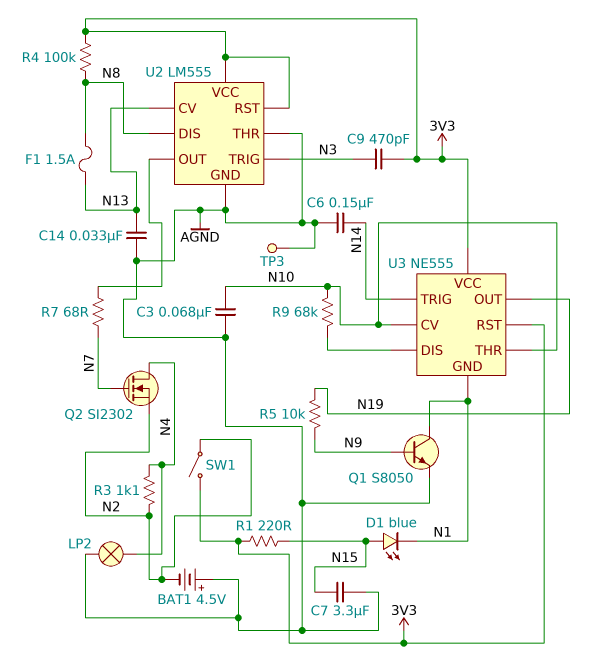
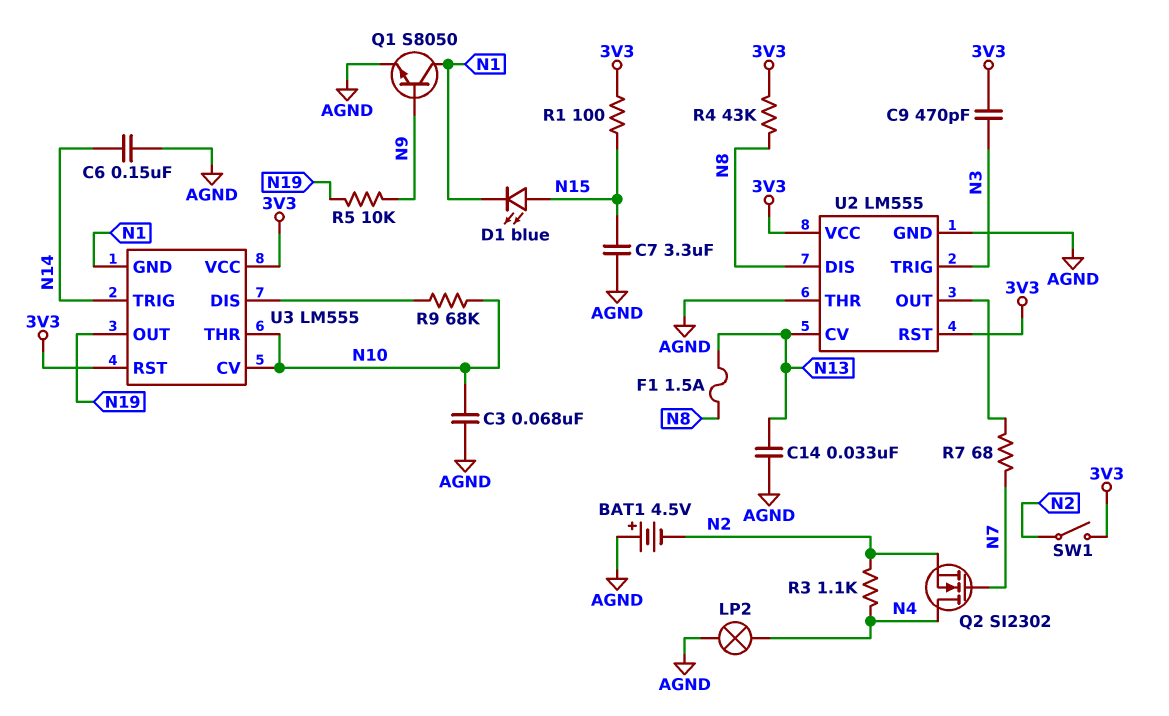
R1: 220 (3V3, N15) -> 100 (3V3, N15)
R4: 100k (3V3, N8) -> 43k (3V3, N8)
TP3: test point (AGND) -> none
U3: NE555 -> LM555

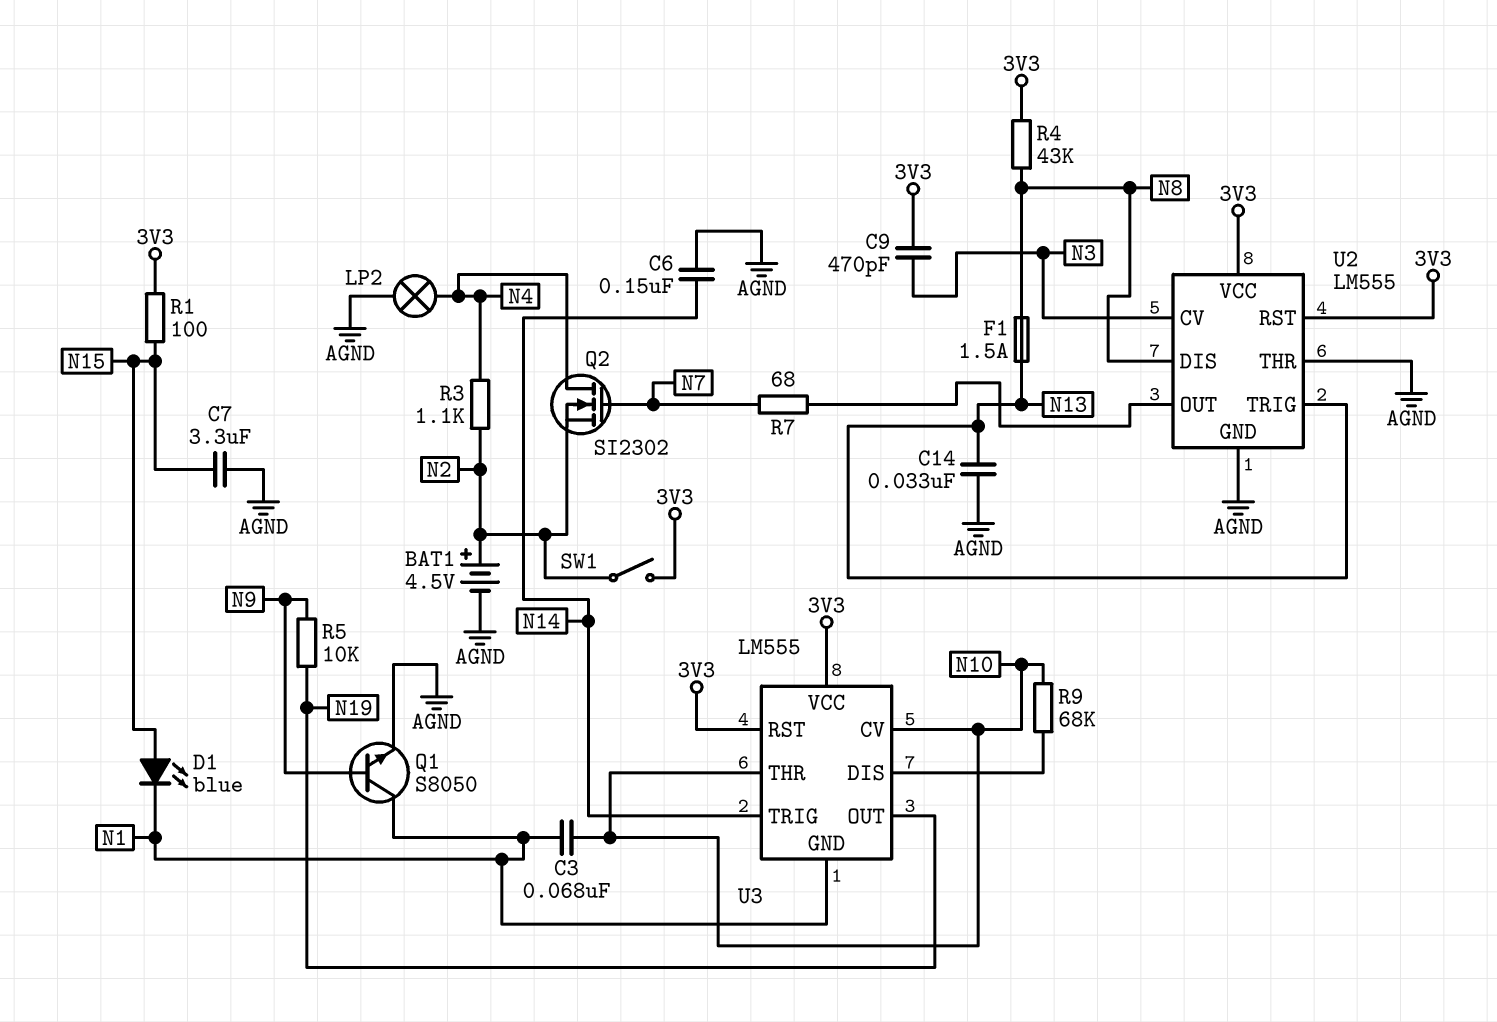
BAT1: 4.5V (plus AGND, minus N2) -> 4.5V (plus N2, minus AGND)
C3: 68nF (AGND, N10) -> 68nF (N1, N10)
U2 pin CV: N13 -> N3
U2 pin TRIG: N3 -> N13

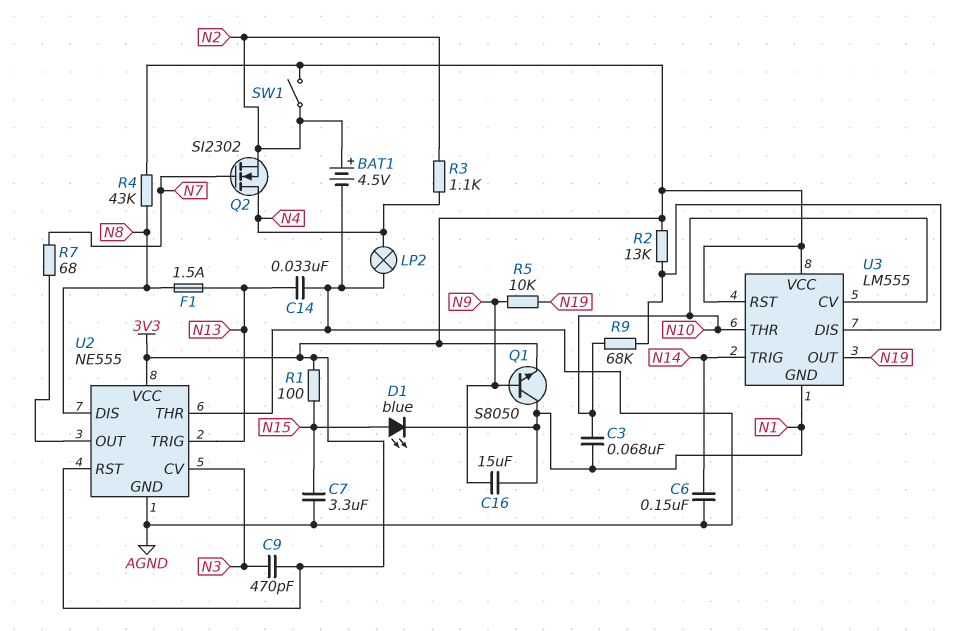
C16: none -> 15uF (N1, N9)
Q1: NPN S8050 (B N9, C N1, E AGND) -> NPN S8050 (B N9, C N1, E 3V3)
R2: none -> 13k (3V3, U3/DIS)
U2: LM555 -> NE555

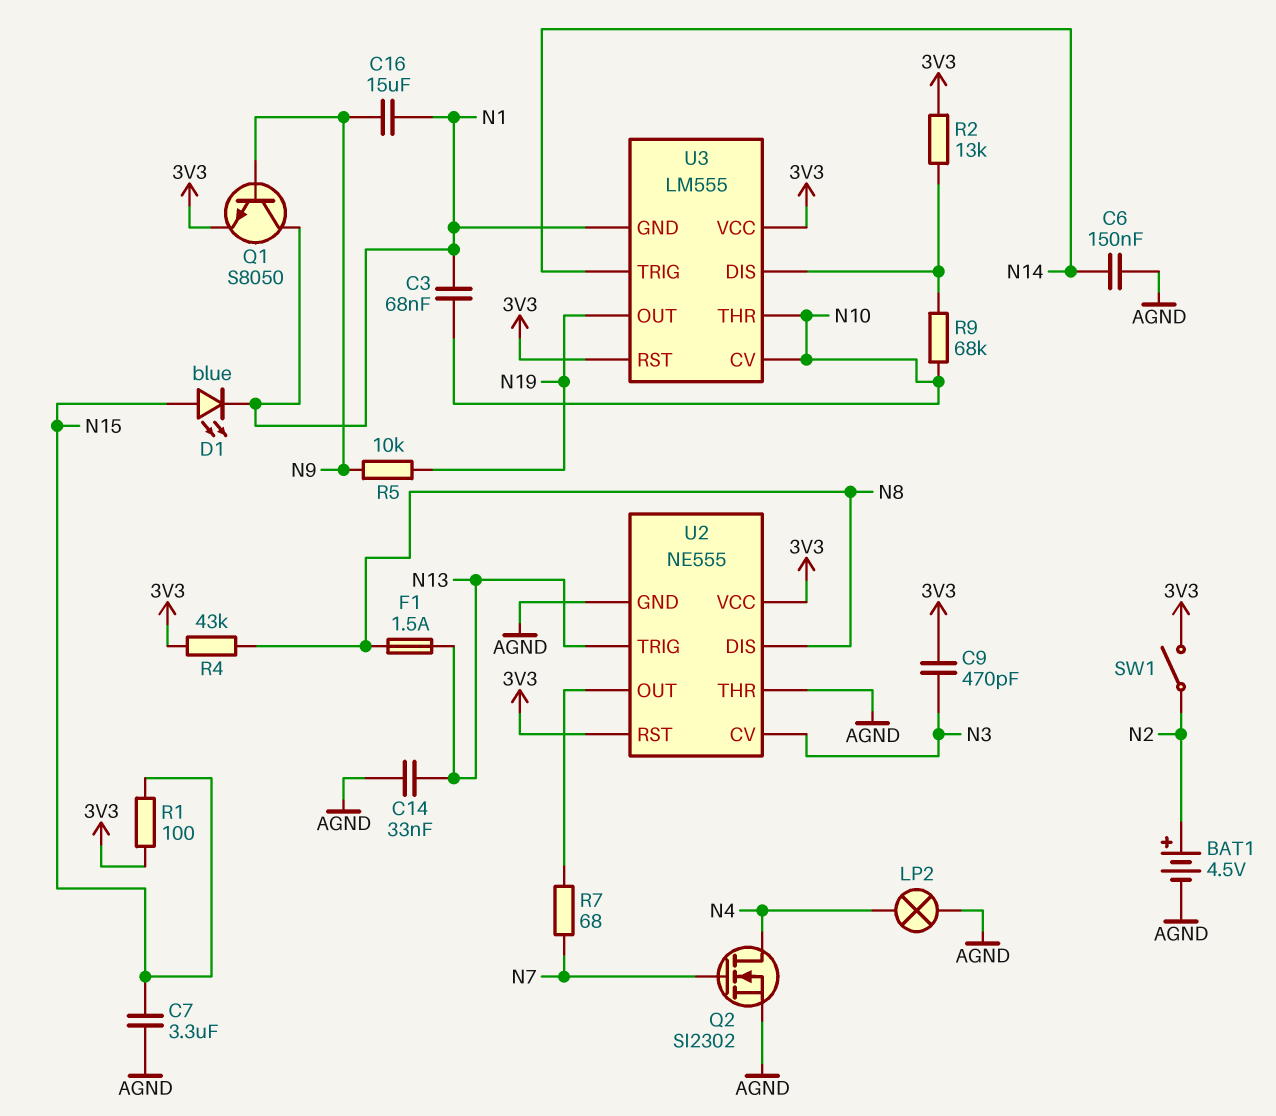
Q2: NMOS SI2302 (G N7, D N4, S N2) -> NMOS SI2302 (G N7, D N4, S AGND)
R3: 1.1k (N2, N4) -> none

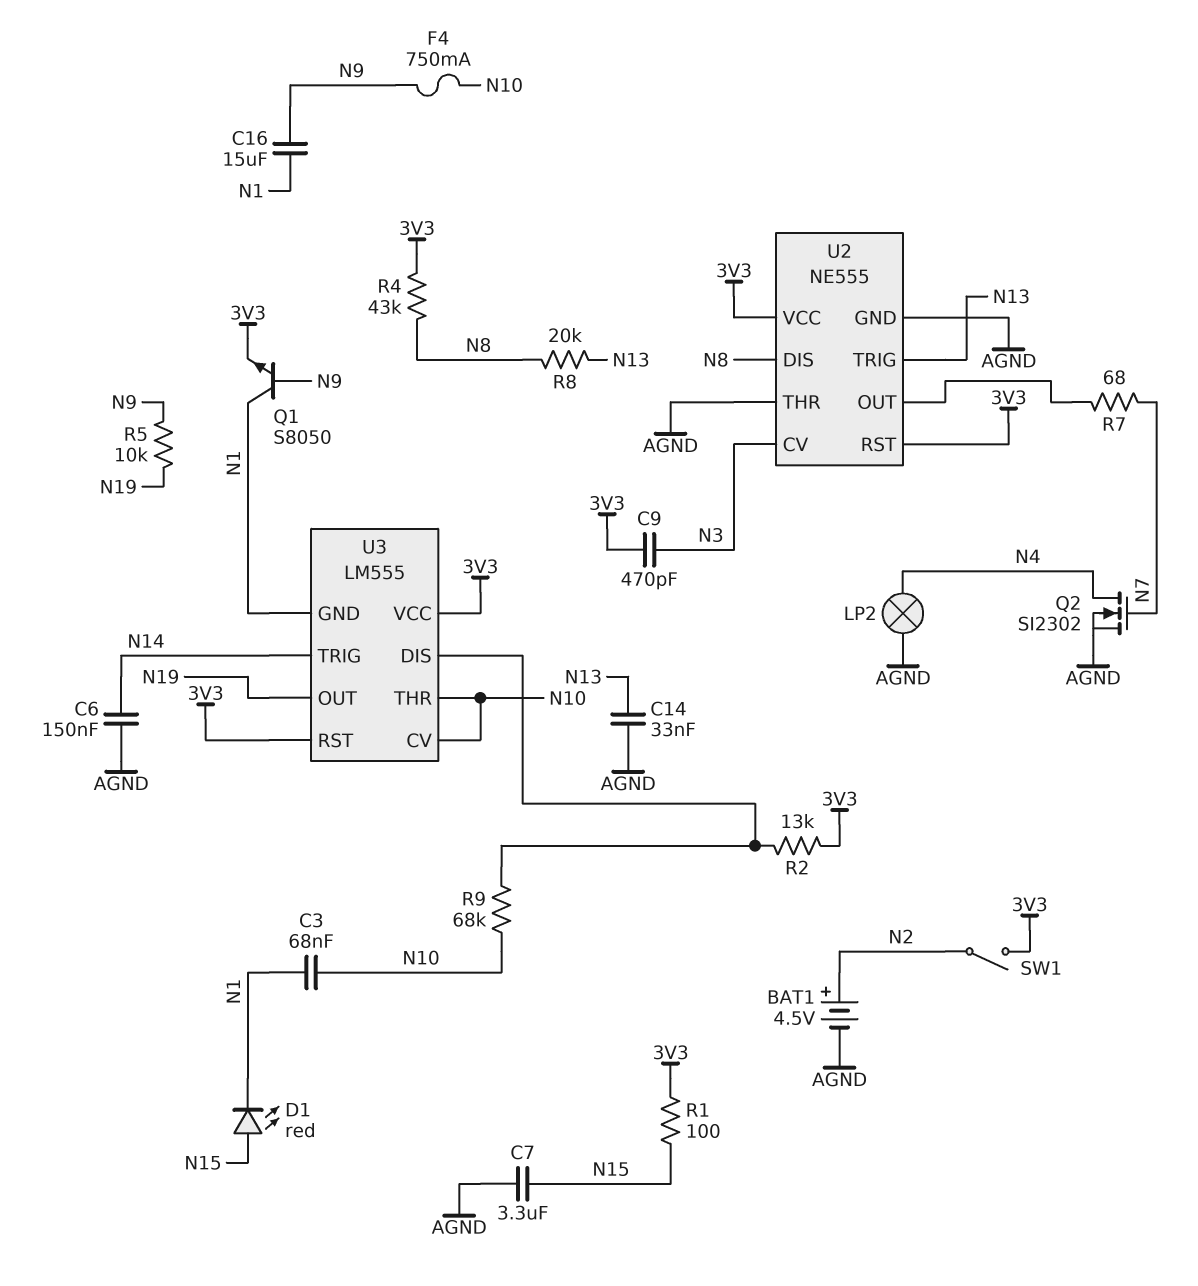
D1: LED blue (A N15, K N1) -> LED red (A N15, K N1)
F1: 1.5A (N8, N13) -> none
F4: none -> 750mA (N9, N10)
R8: none -> 20k (N8, N13)

